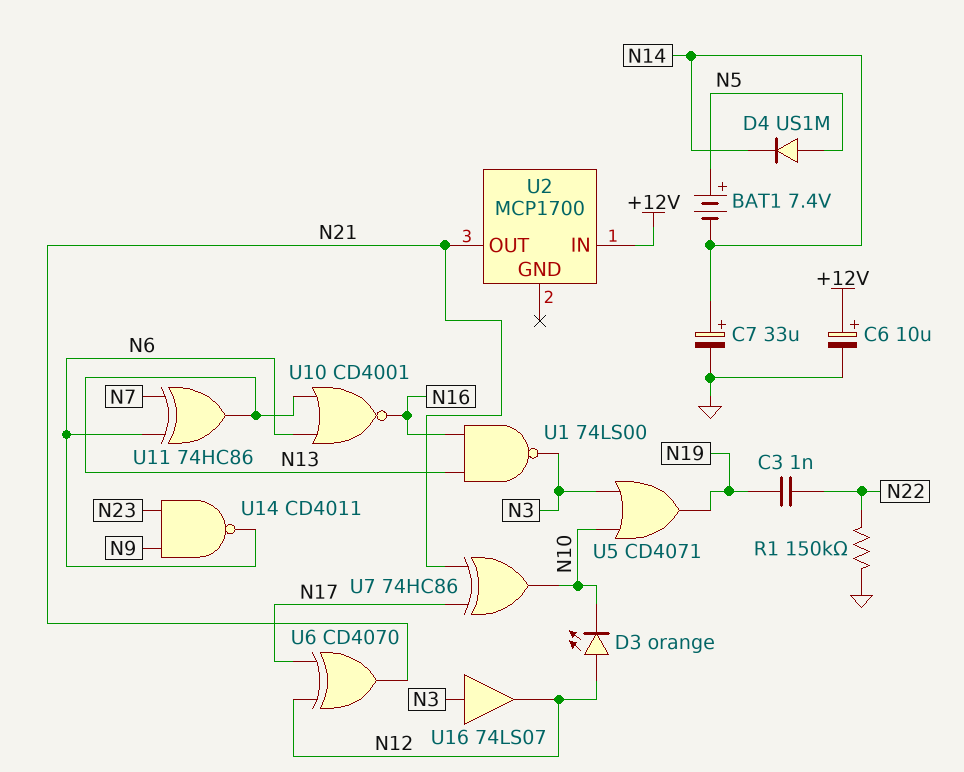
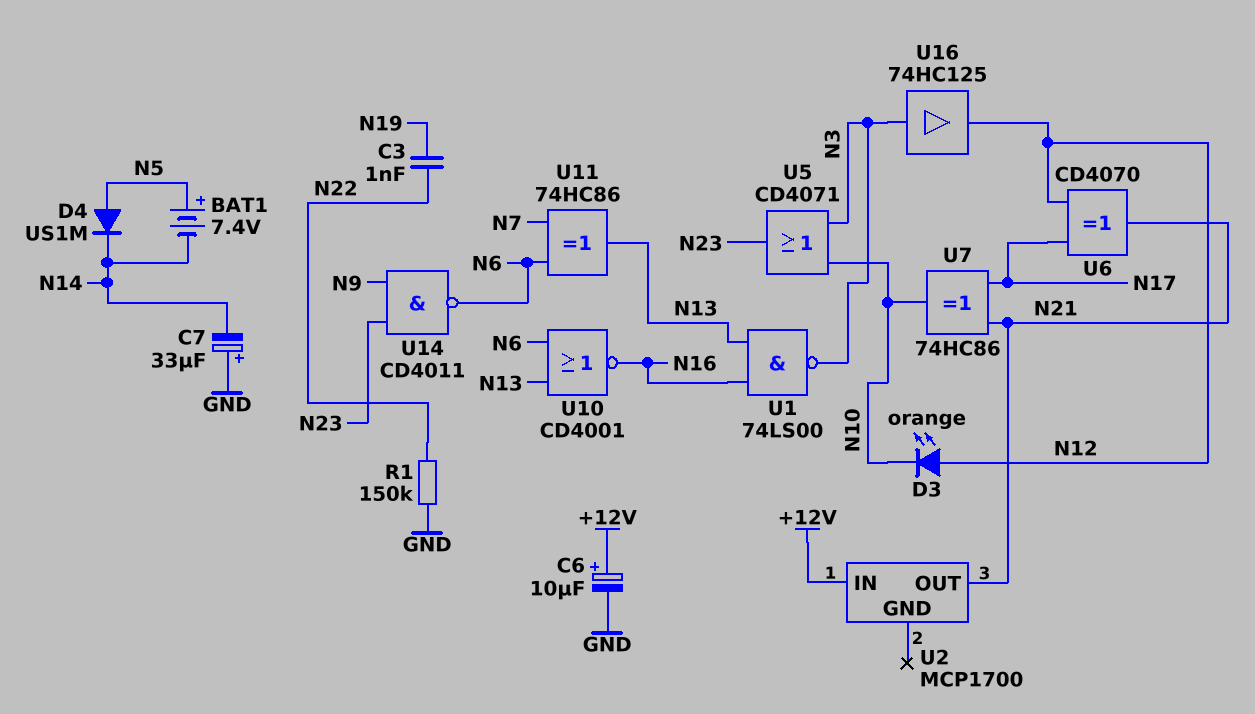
C7: 33uF (plus N14, minus GND) -> 33uF (plus GND, minus N14)
U5: OR CD4071 (in N3, in N10, out N19) -> OR CD4071 (in N3, in N10, out N23)
U16: buffer 74LS07 (in N3, out N12) -> buffer 74HC125 (in N3, out N12)

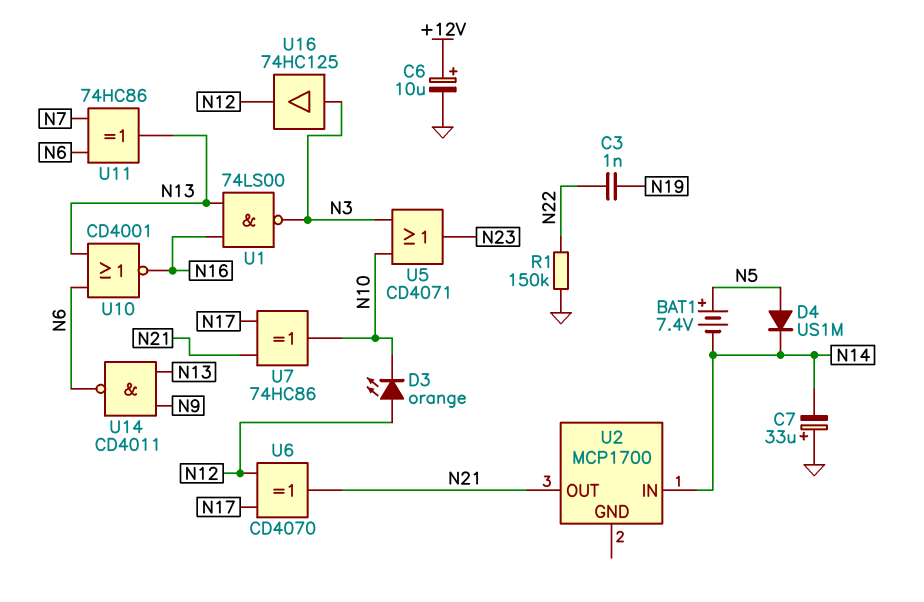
U2 pin IN: +12V -> N14
U14: NAND CD4011 (in N9, in N23, out N6) -> NAND CD4011 (in N9, in N13, out N6)

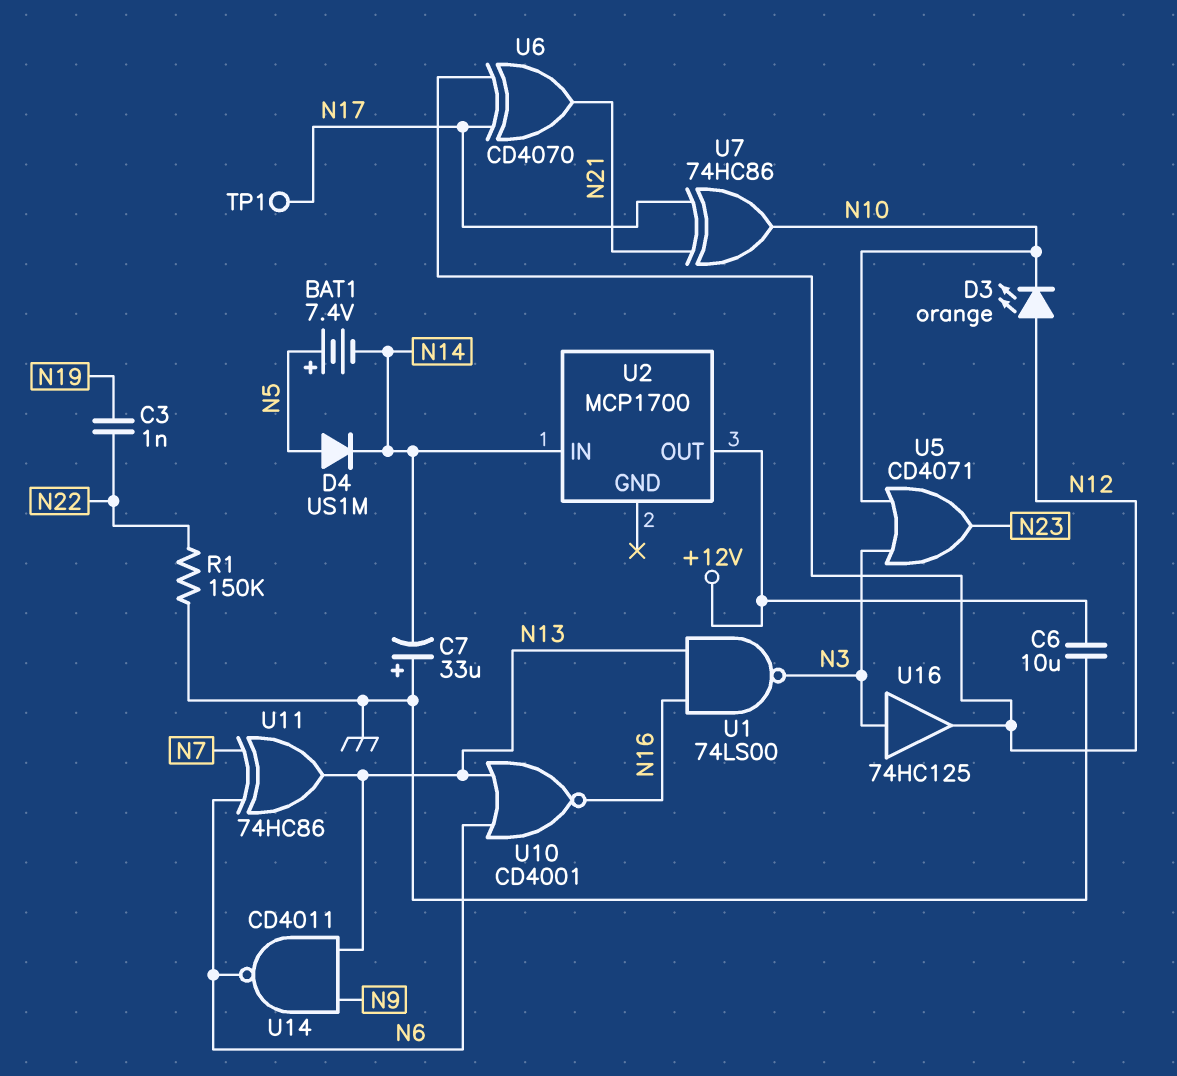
C6: 10uF (plus +12V, minus GND) -> 10uF (+12V, GND)
TP1: none -> test point (N17)
U2 pin OUT: N21 -> +12V

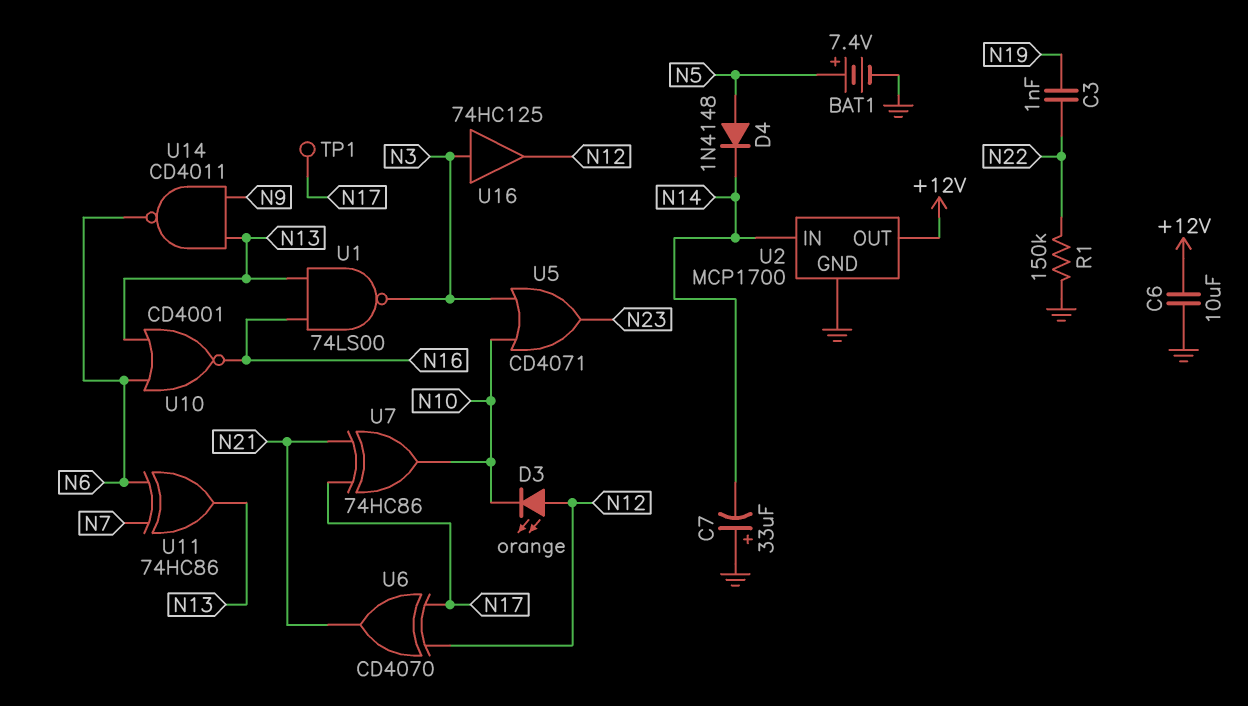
BAT1: 7.4V (plus N5, minus N14) -> 7.4V (plus N5, minus GND)
D4: diode US1M (A N5, K N14) -> diode 1N4148 (A N5, K N14)
U2 pin GND: none -> GND

